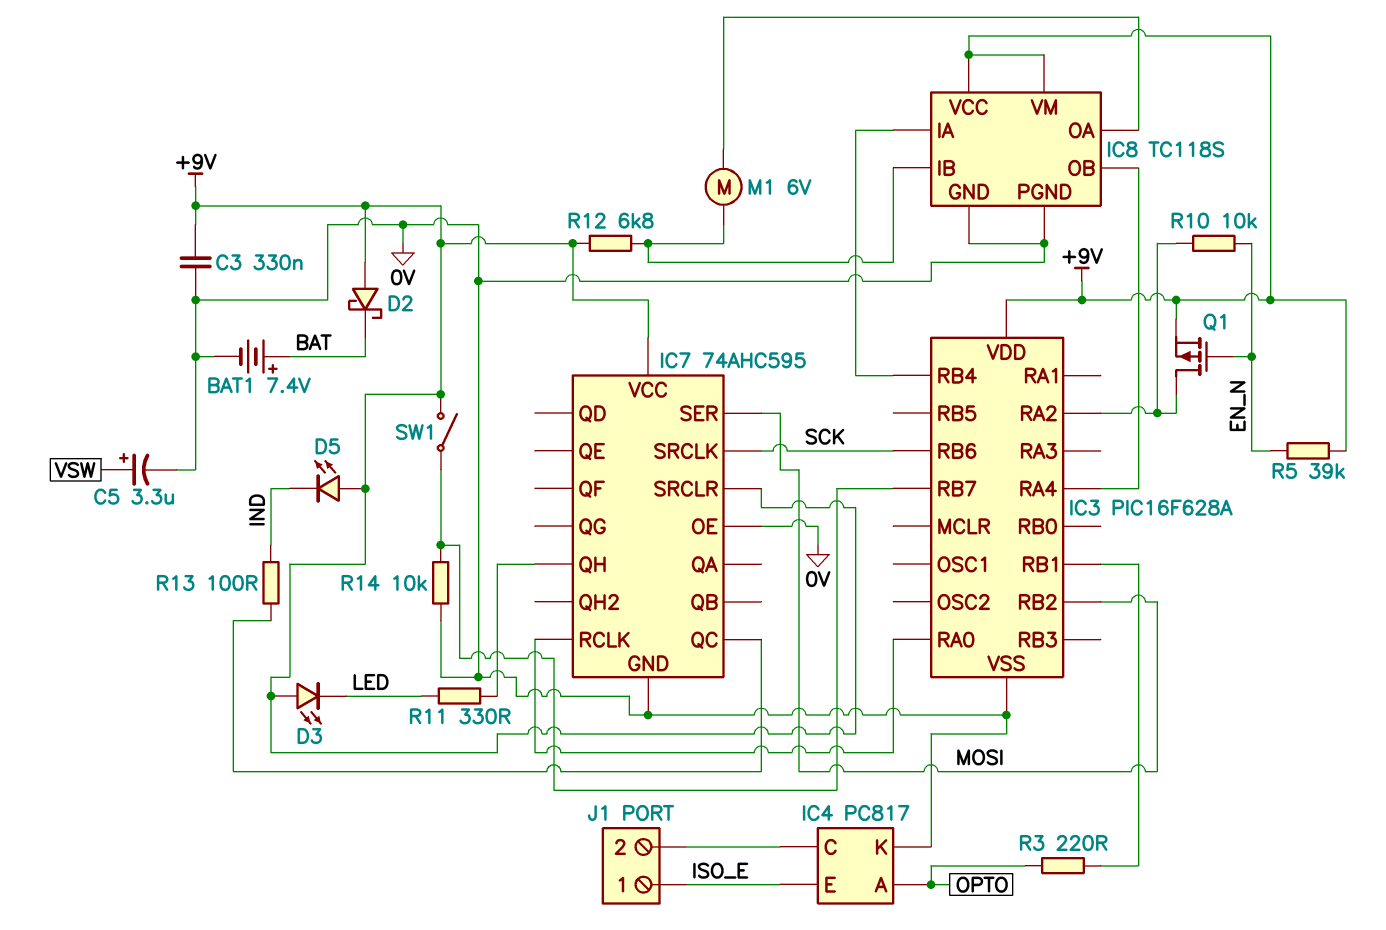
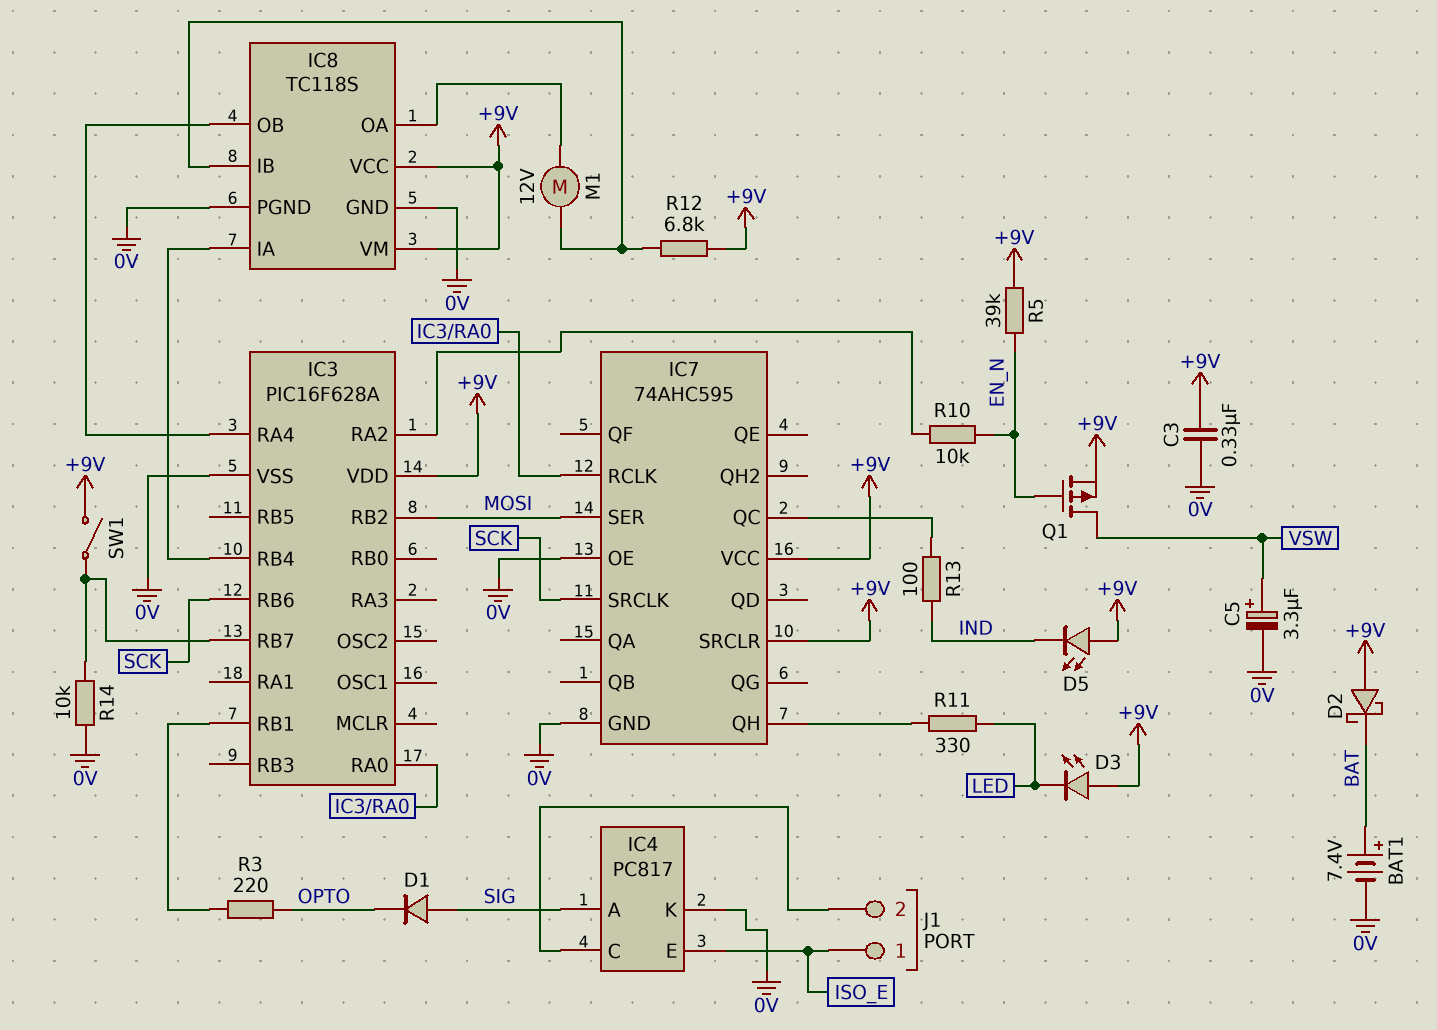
D1: none -> diode (A SIG, K OPTO)
IC4 pin A: OPTO -> SIG
M1: motor 6V (IC8/IB, IC8/OA) -> motor 12V (IC8/IB, IC8/OA)
Q1: PMOS (G EN_N, D IC3/RA2, S +9V) -> PMOS (G EN_N, D VSW, S +9V)

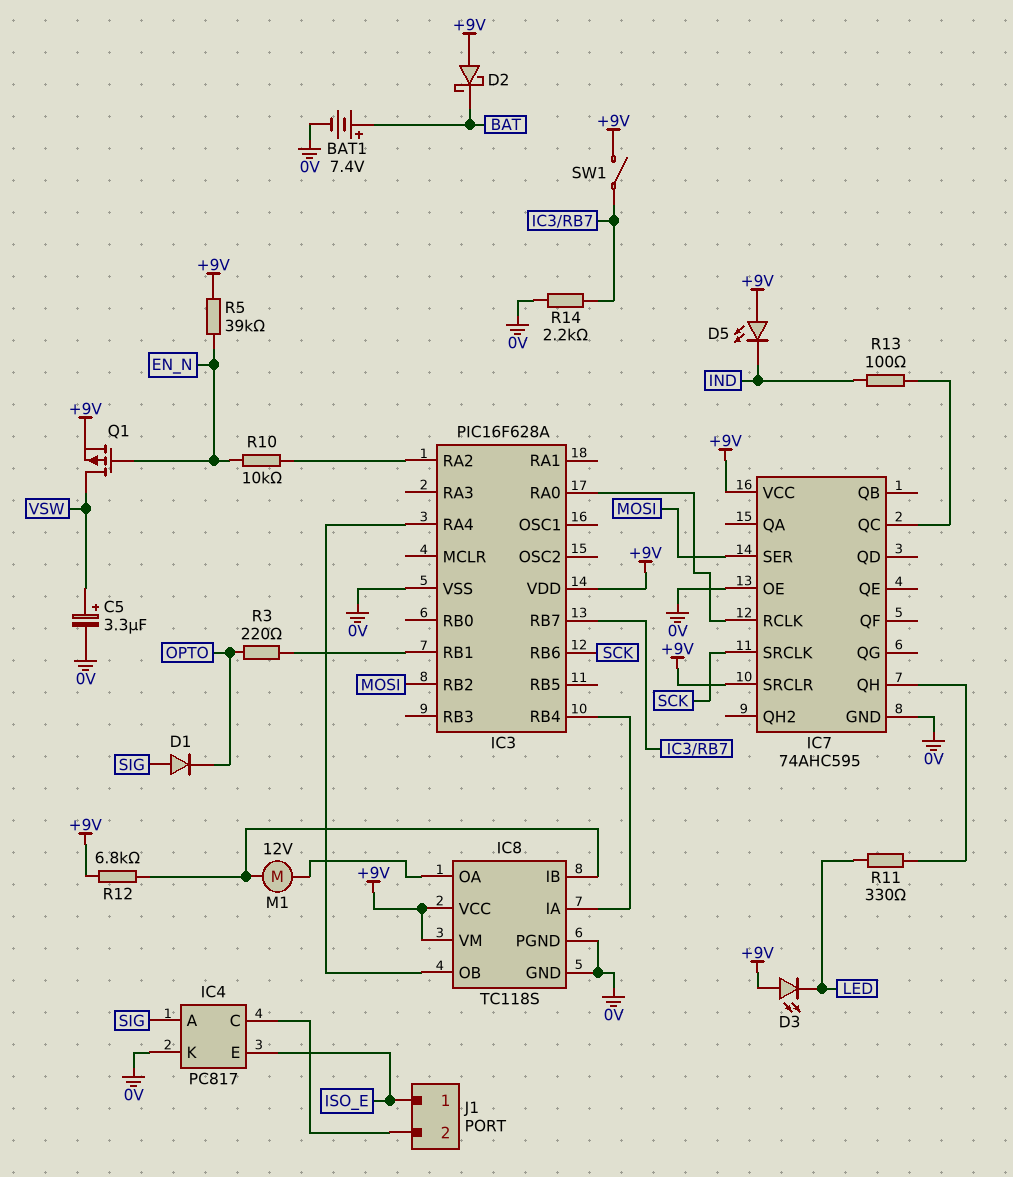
C3: 330nF (+9V, 0V) -> none
R14: 10k (0V, IC3/RB7) -> 2.2k (0V, IC3/RB7)

